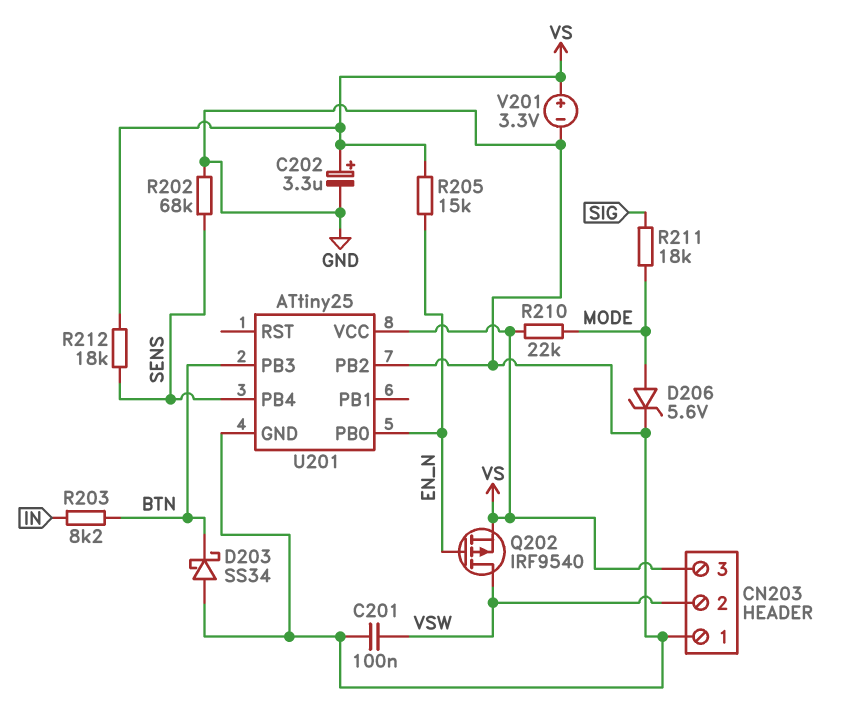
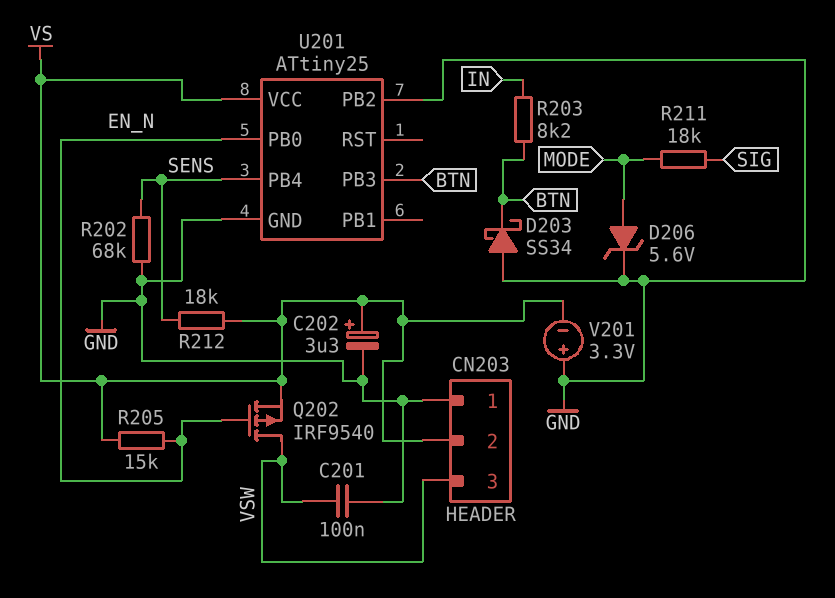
CN203 pin 2: VSW -> VS
CN203 pin 3: VS -> VSW
R210: 22k (MODE, VS) -> none
V201: 3.3V (plus VS, minus GND) -> 3.3V (plus GND, minus VS)

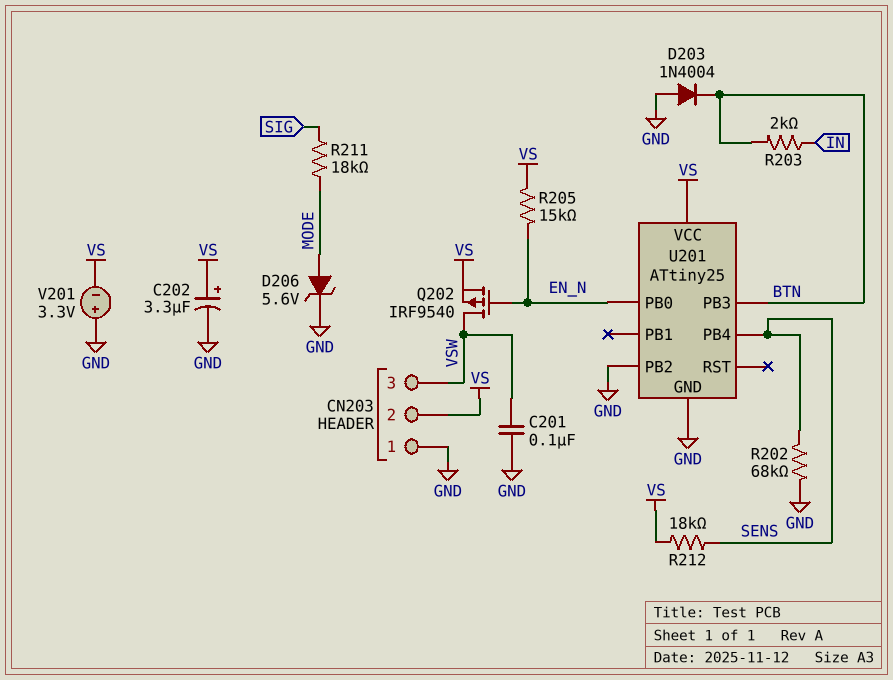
D203: schottky SS34 (A GND, K BTN) -> diode 1N4004 (A GND, K BTN)
R203: 8.2k (BTN, IN) -> 2k (BTN, IN)

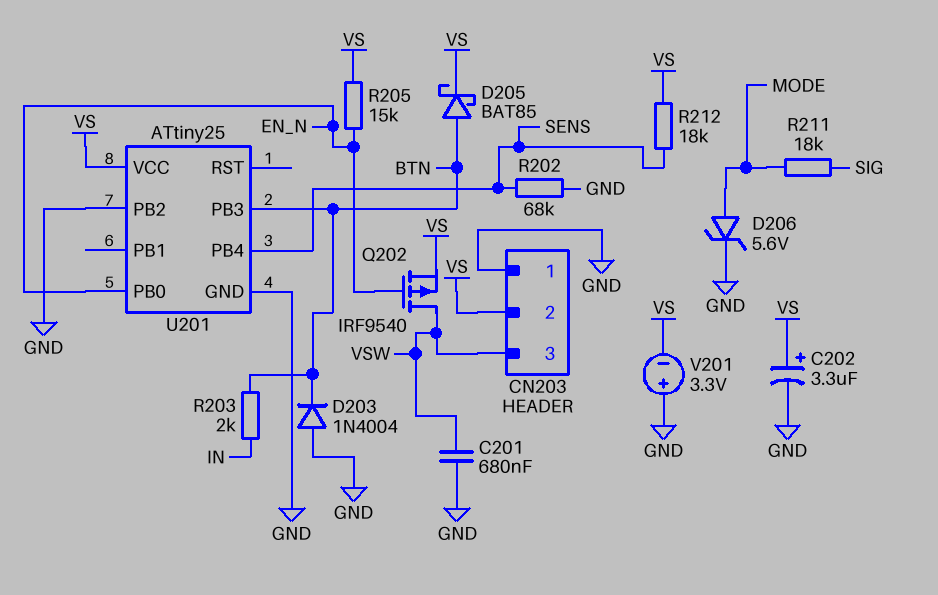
C201: 100nF (GND, VSW) -> 680nF (GND, VSW)
D205: none -> schottky BAT85 (A BTN, K VS)

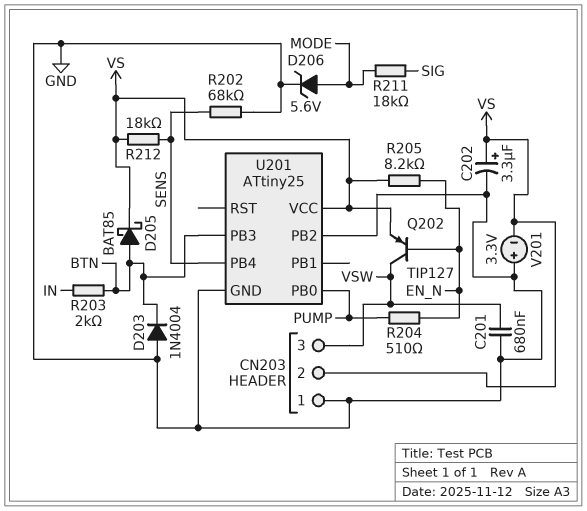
Q202: PMOS IRF9540 (G EN_N, D VSW, S VS) -> PNP TIP127 (B EN_N, C VSW, E VS)
R204: none -> 510 (EN_N, PUMP)
R205: 15k (EN_N, VS) -> 8.2k (EN_N, VS)
U201 pin PB0: EN_N -> PUMP

